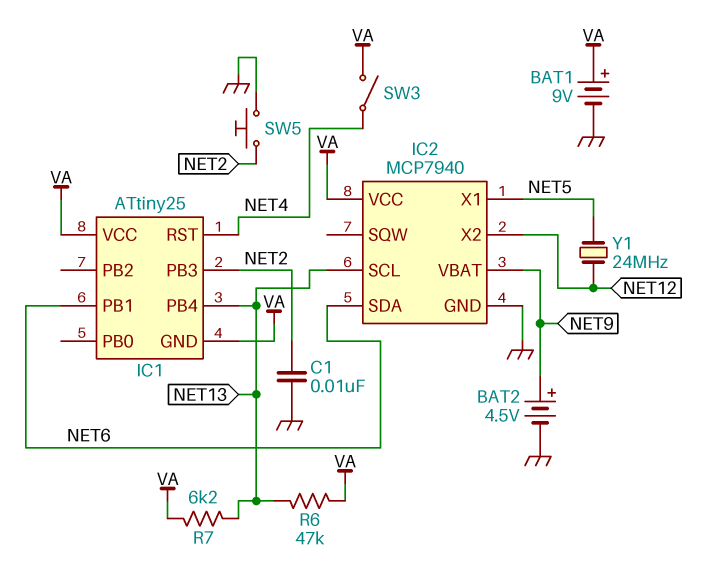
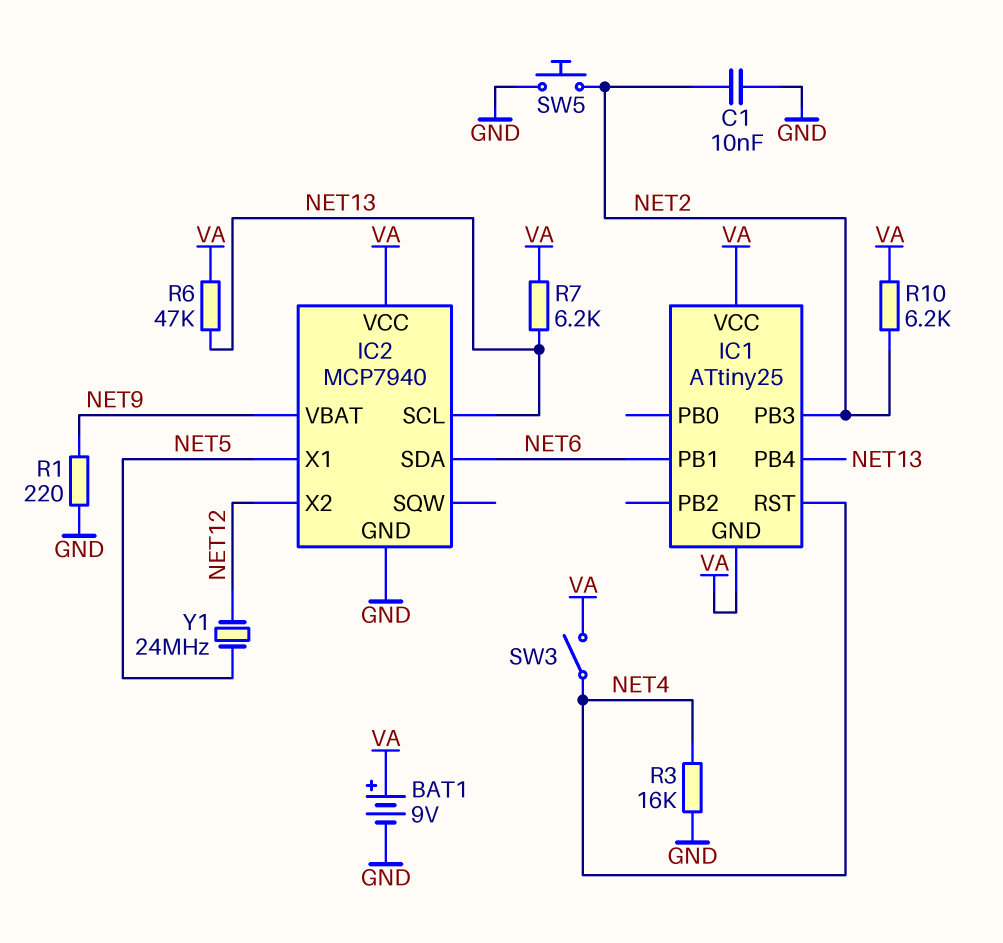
BAT2: 4.5V (plus NET9, minus GND) -> none
R1: none -> 220 (GND, NET9)
R3: none -> 16k (GND, NET4)
R10: none -> 6.2k (NET2, VA)

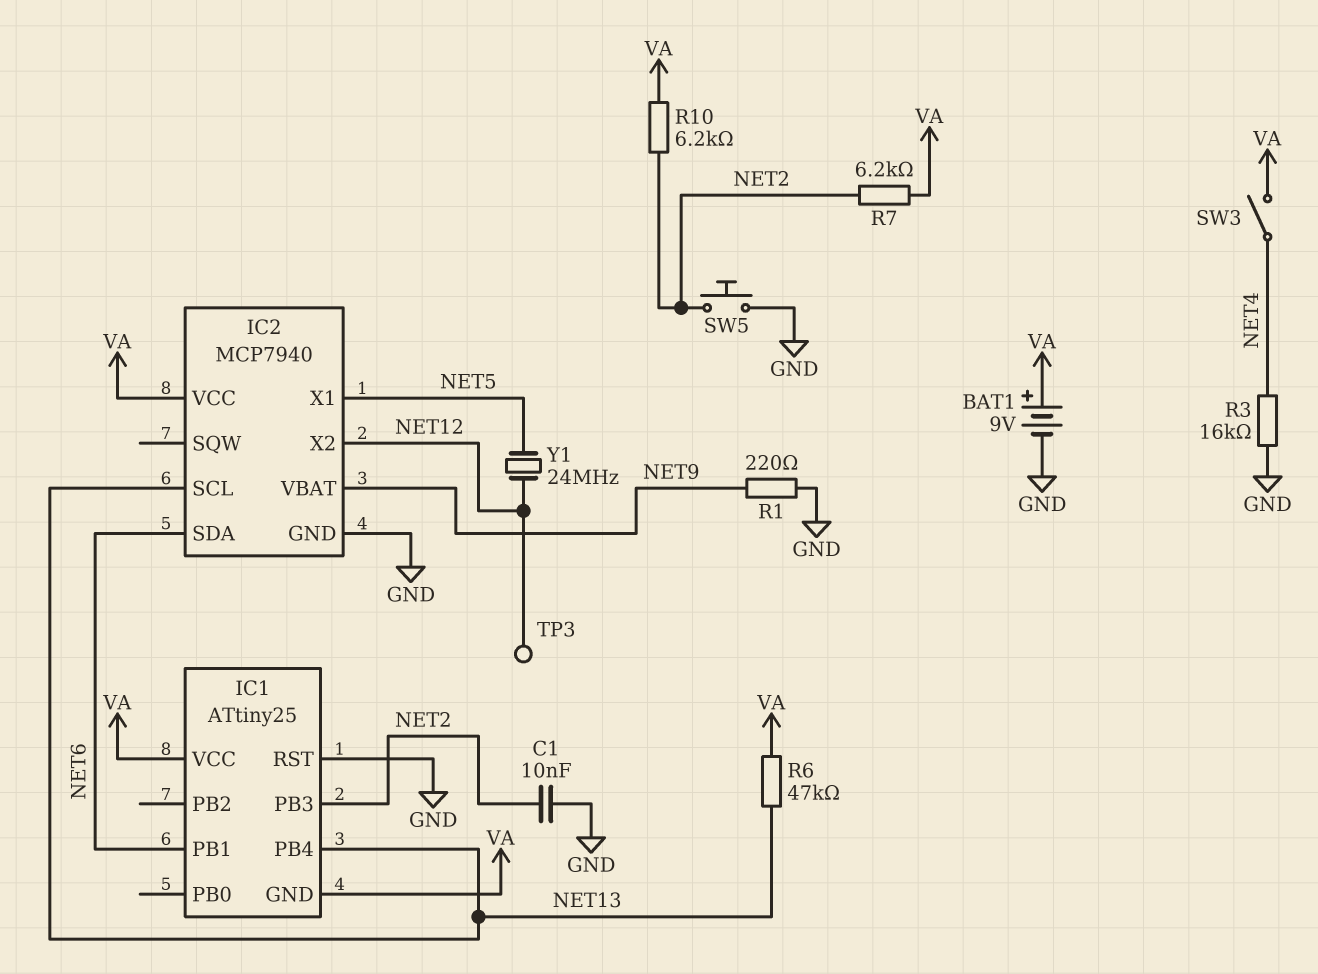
IC1 pin RST: NET4 -> GND
R7: 6.2k (NET13, VA) -> 6.2k (NET2, VA)
TP3: none -> test point (NET12)

